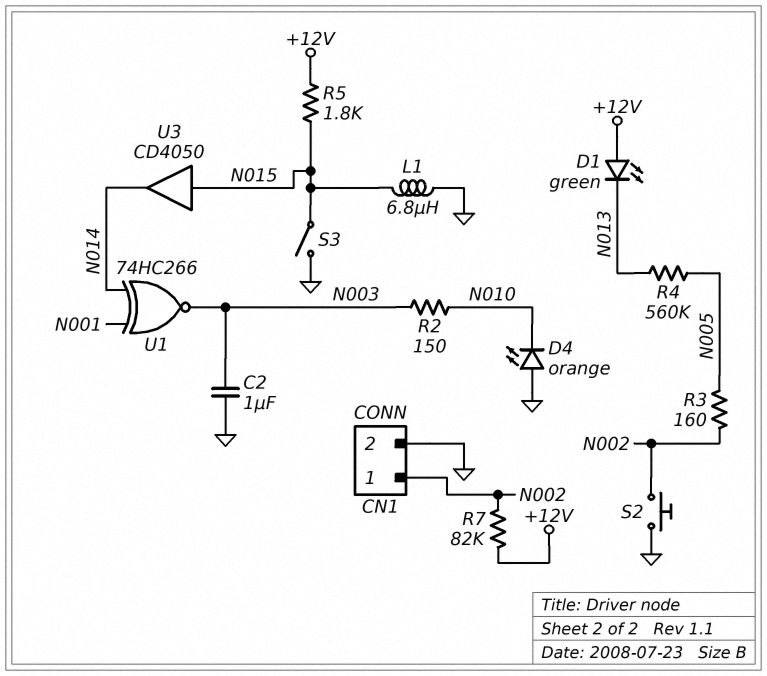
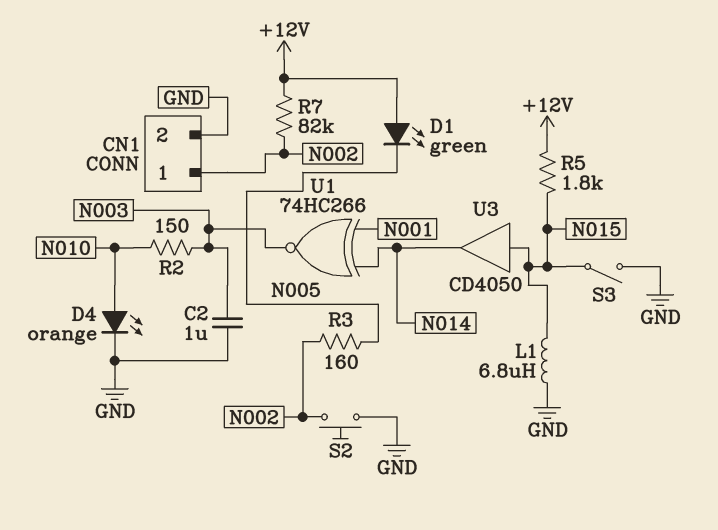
D1: LED green (A +12V, K N013) -> LED green (A +12V, K N005)
D4: LED orange (A GND, K N010) -> LED orange (A N010, K GND)
R4: 560k (N005, N013) -> none

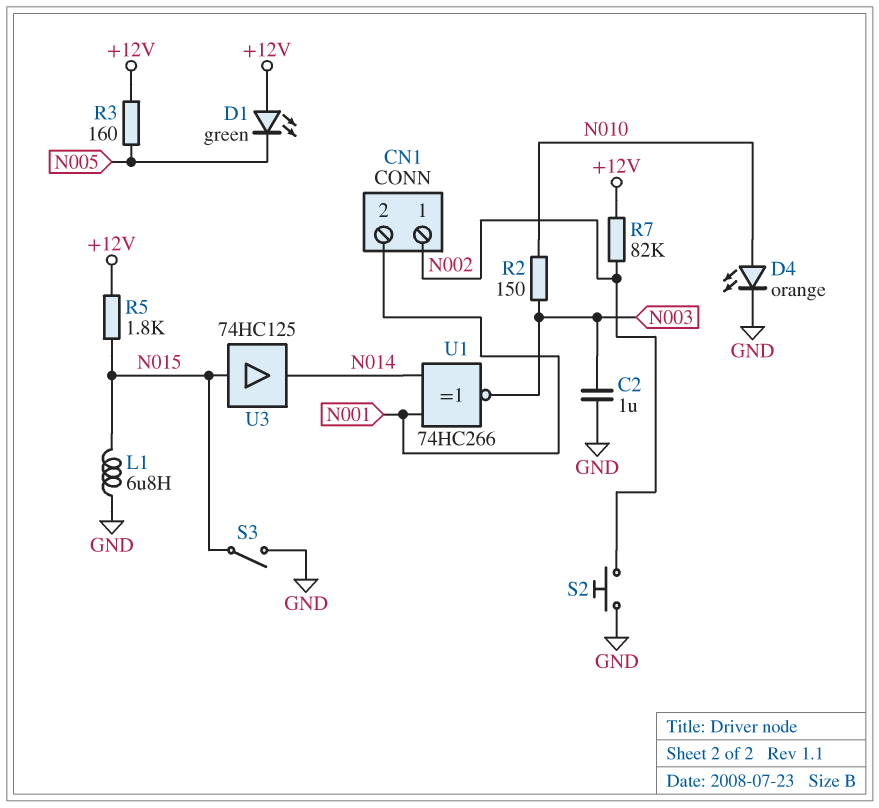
CN1 pin 2: GND -> N001
R3: 160 (N002, N005) -> 160 (+12V, N005)
U3: buffer CD4050 (in N015, out N014) -> buffer 74HC125 (in N015, out N014)

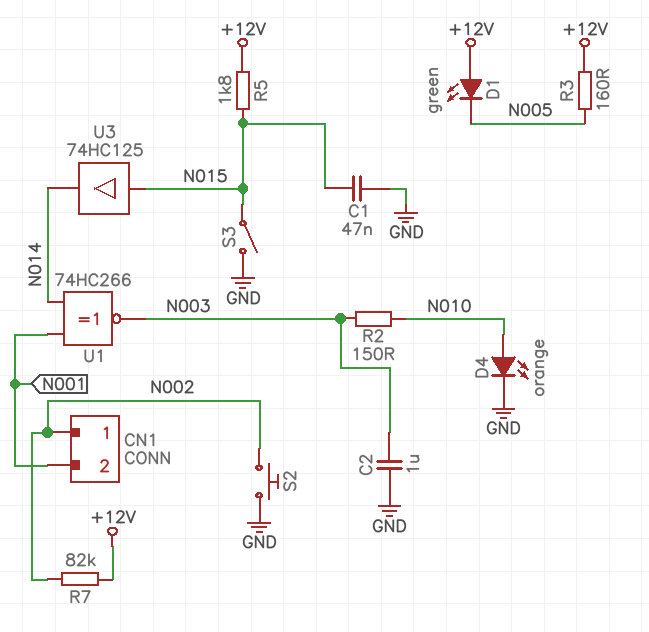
C1: none -> 47nF (GND, N015)
L1: 6.8uH (GND, N015) -> none

